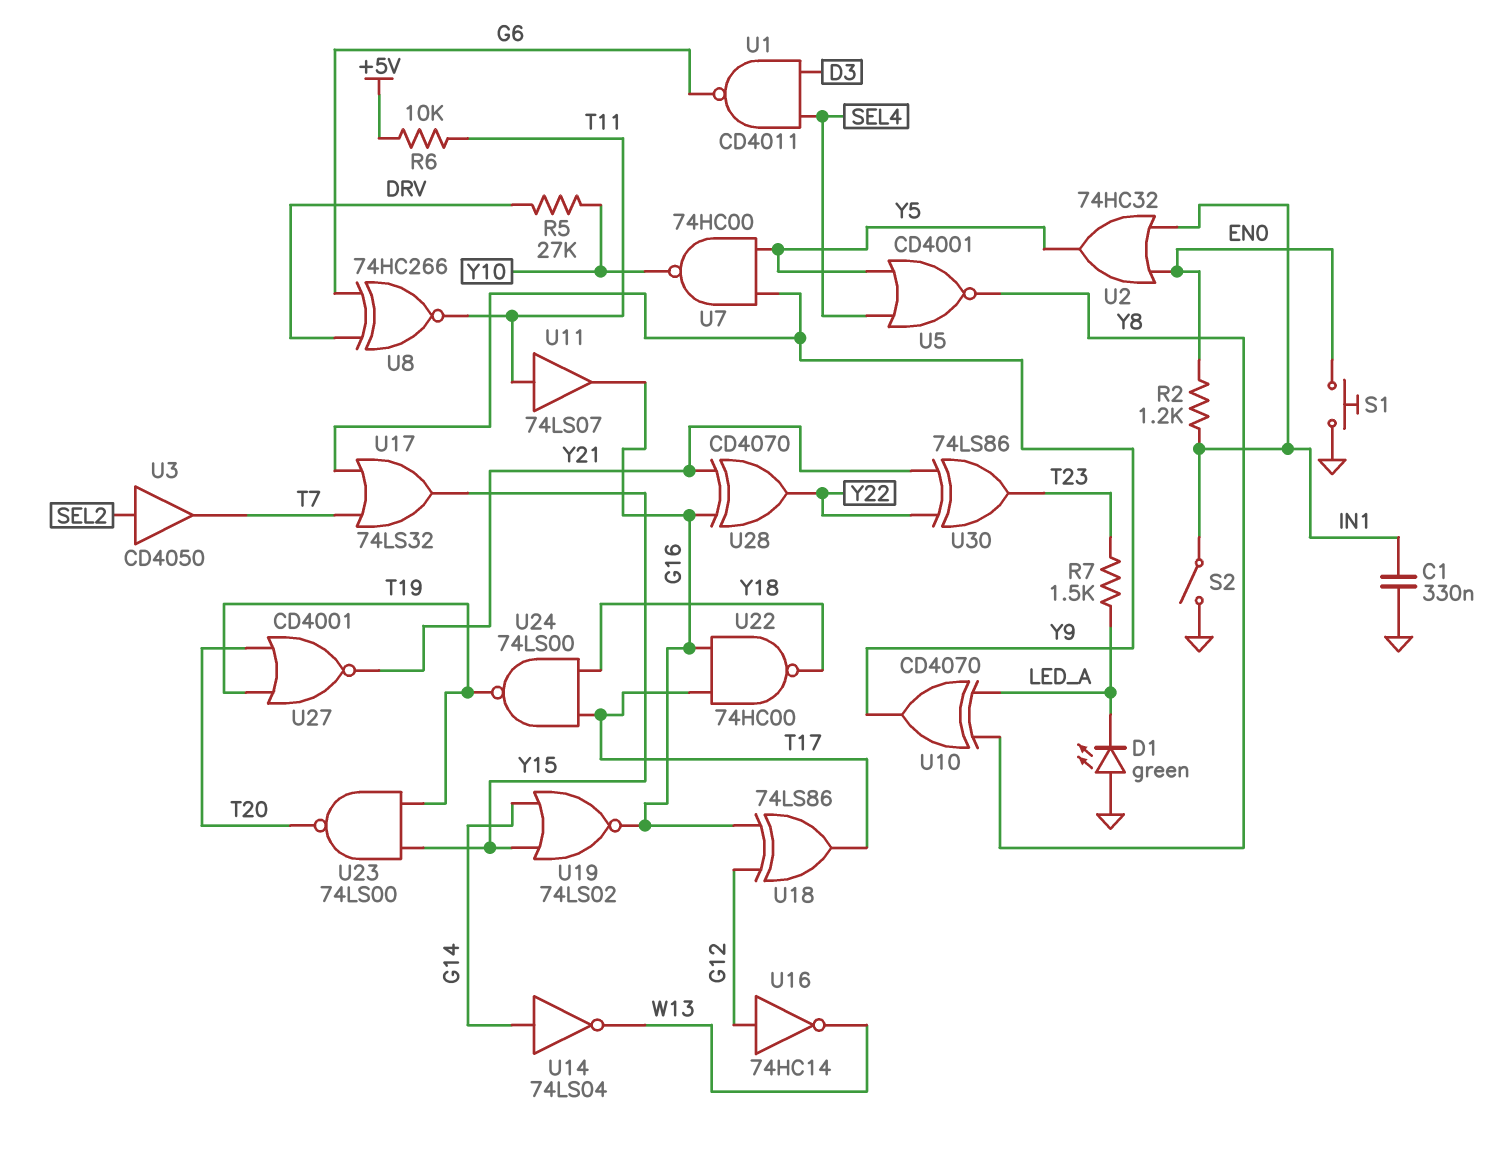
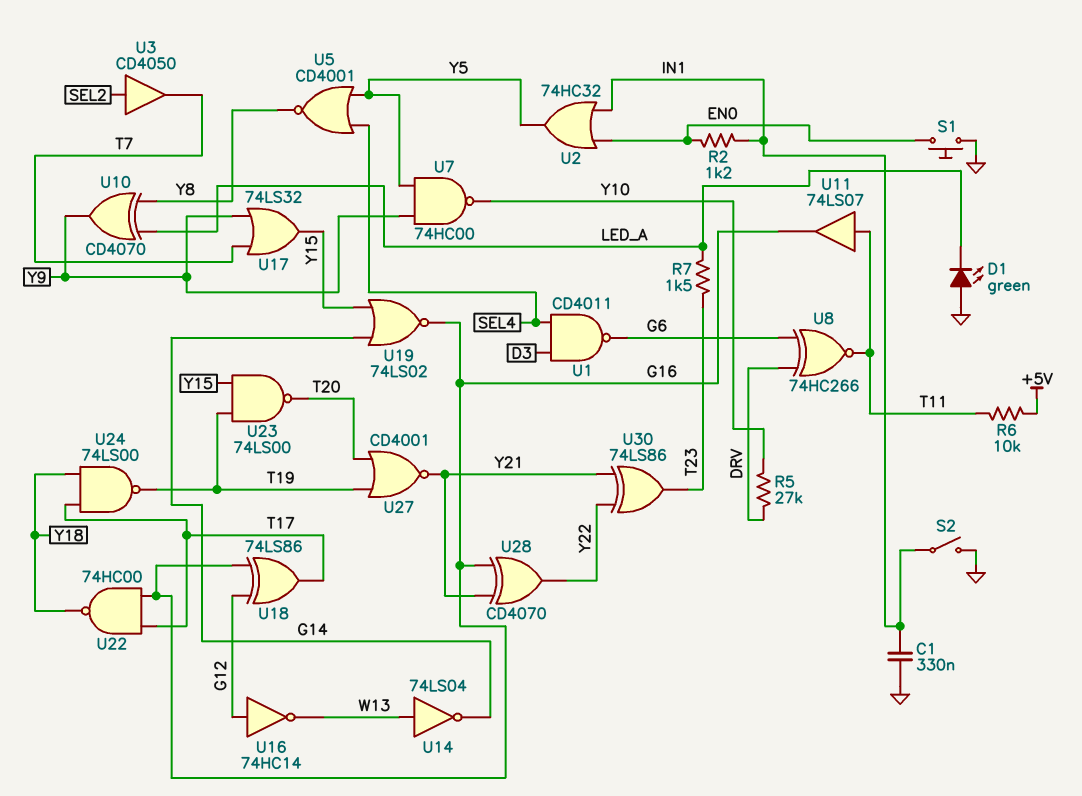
U14: NOT 74LS04 (in G14, out W13) -> NOT 74LS04 (in W13, out G14)

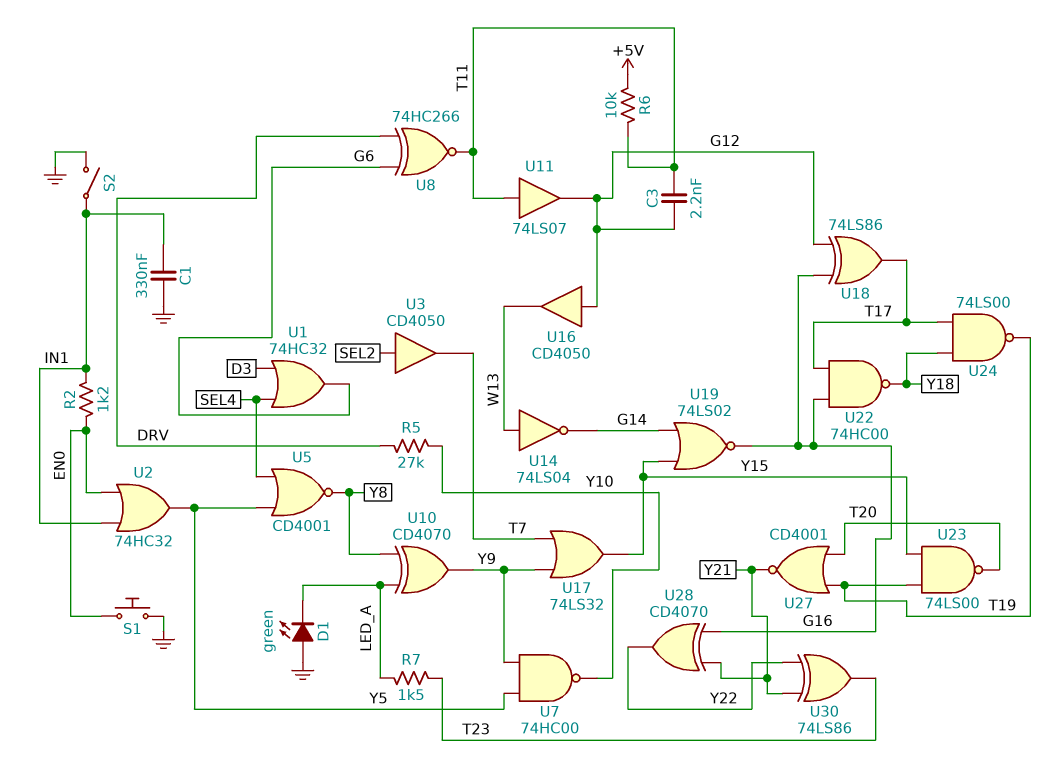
C3: none -> 2.2nF (G12, T11)
U1: NAND CD4011 (in D3, in SEL4, out G6) -> OR 74HC32 (in D3, in SEL4, out G6)
U11: buffer 74LS07 (in T11, out G16) -> buffer 74LS07 (in T11, out G12)
U16: NOT 74HC14 (in G12, out W13) -> buffer CD4050 (in G12, out W13)

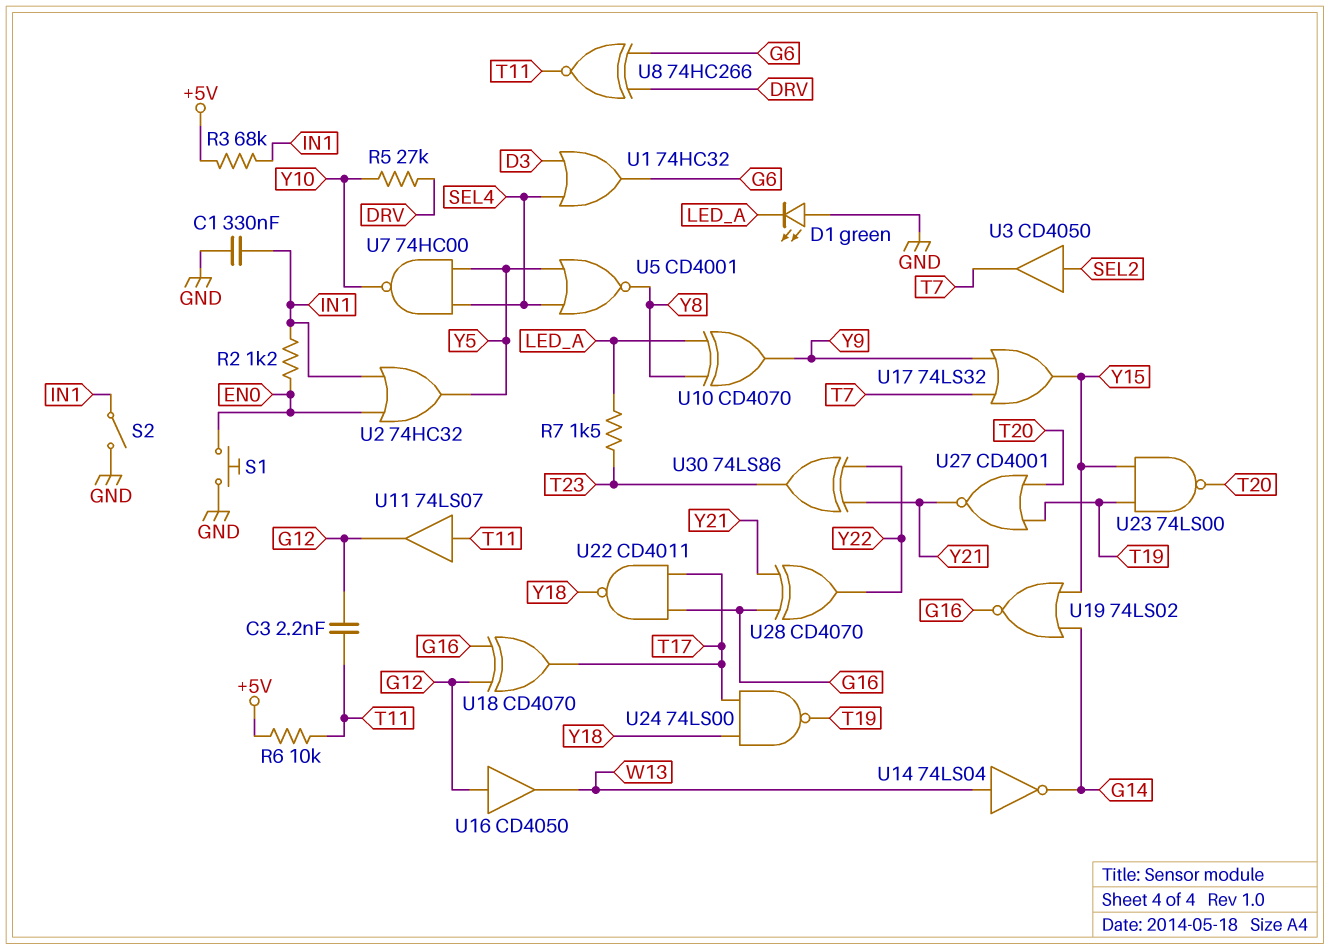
R3: none -> 68k (+5V, IN1)
U7: NAND 74HC00 (in Y5, in Y9, out Y10) -> NAND 74HC00 (in SEL4, in Y5, out Y10)
U18: XOR 74LS86 (in G12, in G16, out T17) -> XOR CD4070 (in G12, in G16, out T17)
U22: NAND 74HC00 (in G16, in T17, out Y18) -> NAND CD4011 (in G16, in T17, out Y18)

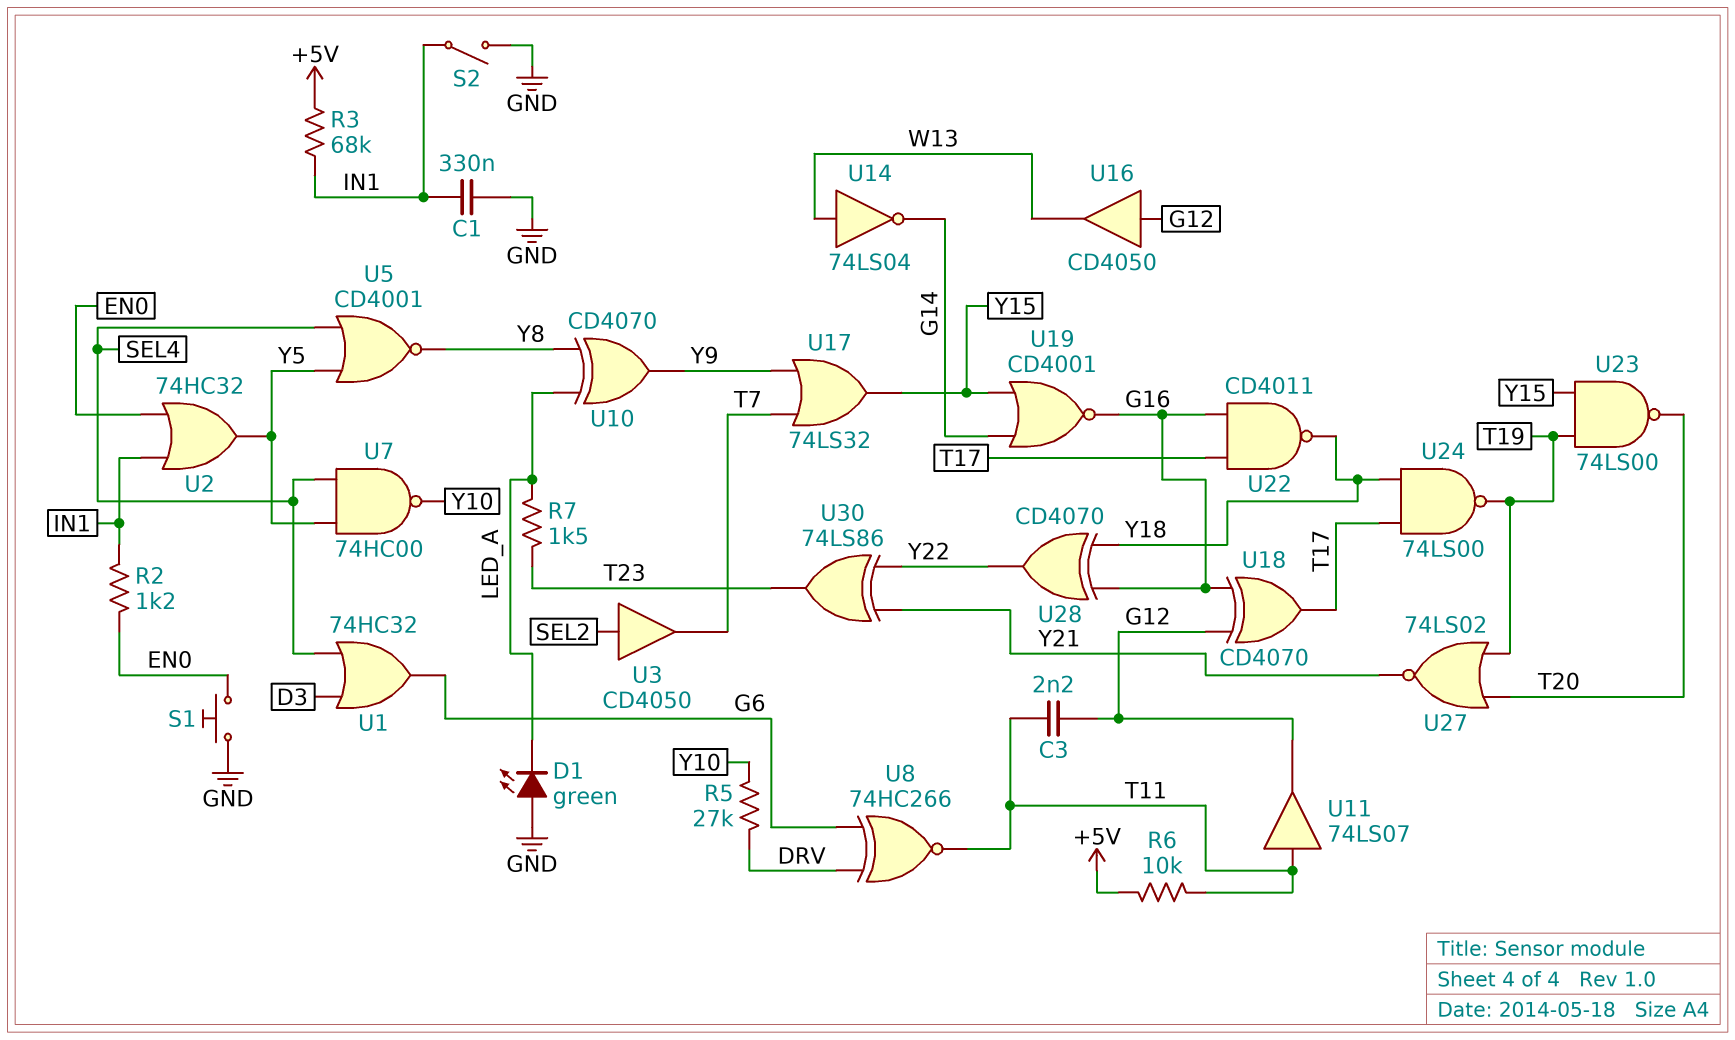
U19: NOR 74LS02 (in G14, in Y15, out G16) -> NOR CD4001 (in G14, in Y15, out G16)
U27: NOR CD4001 (in T19, in T20, out Y21) -> NOR 74LS02 (in T19, in T20, out Y21)
U28: XOR CD4070 (in G16, in Y21, out Y22) -> XOR CD4070 (in G16, in Y18, out Y22)

